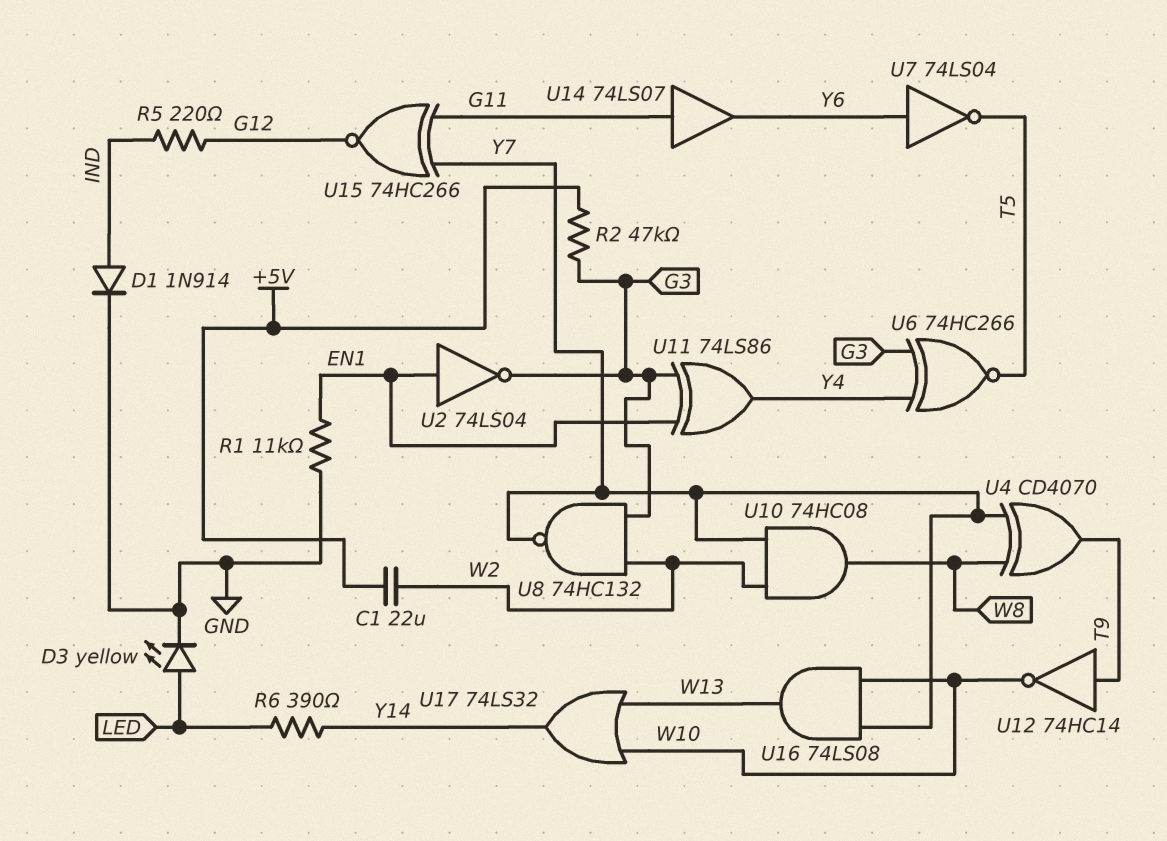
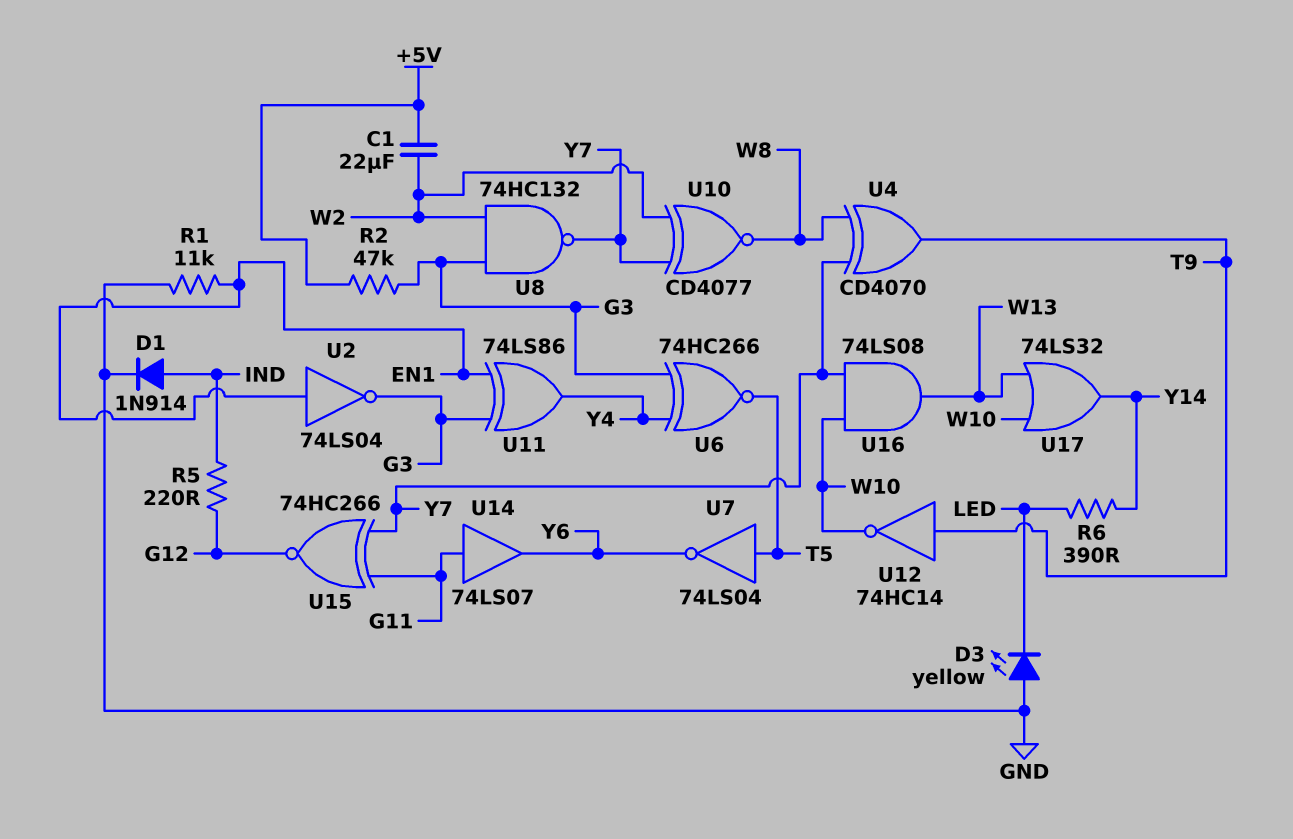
D3: LED yellow (A LED, K GND) -> LED yellow (A GND, K LED)
U7: NOT 74LS04 (in Y6, out T5) -> NOT 74LS04 (in T5, out Y6)
U10: AND 74HC08 (in W2, in Y7, out W8) -> XNOR CD4077 (in W2, in Y7, out W8)

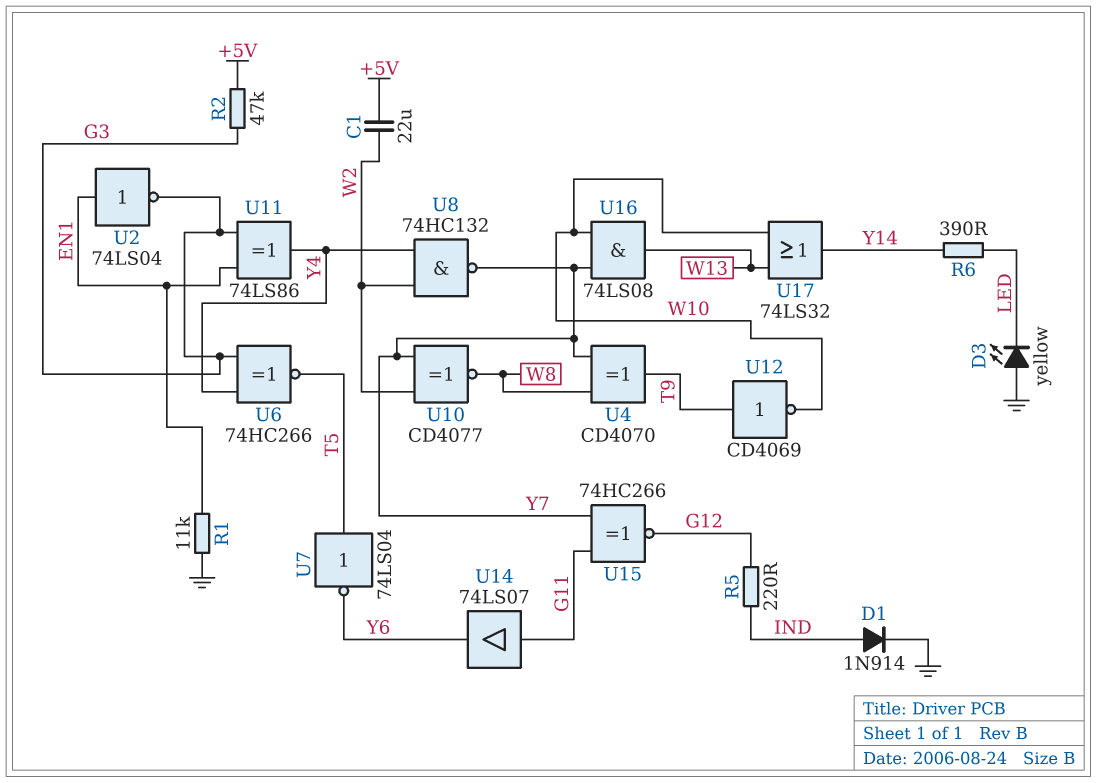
U8: NAND 74HC132 (in G3, in W2, out Y7) -> NAND 74HC132 (in W2, in Y4, out Y7)
U12: NOT 74HC14 (in T9, out W10) -> NOT CD4069 (in T9, out W10)

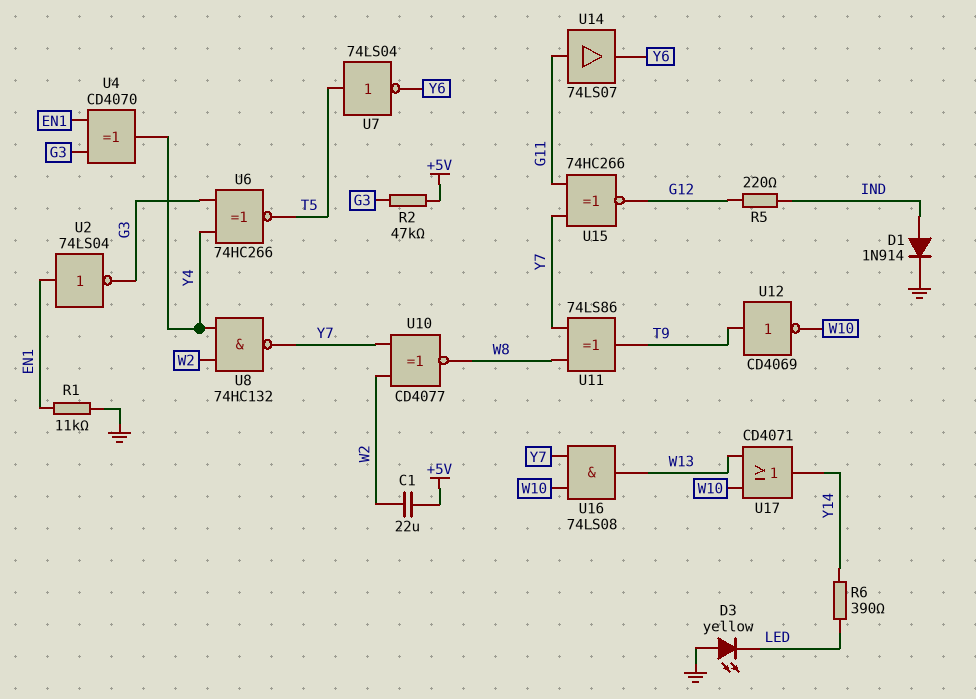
U4: XOR CD4070 (in W8, in Y7, out T9) -> XOR CD4070 (in EN1, in G3, out Y4)
U11: XOR 74LS86 (in EN1, in G3, out Y4) -> XOR 74LS86 (in W8, in Y7, out T9)
U17: OR 74LS32 (in W10, in W13, out Y14) -> OR CD4071 (in W10, in W13, out Y14)

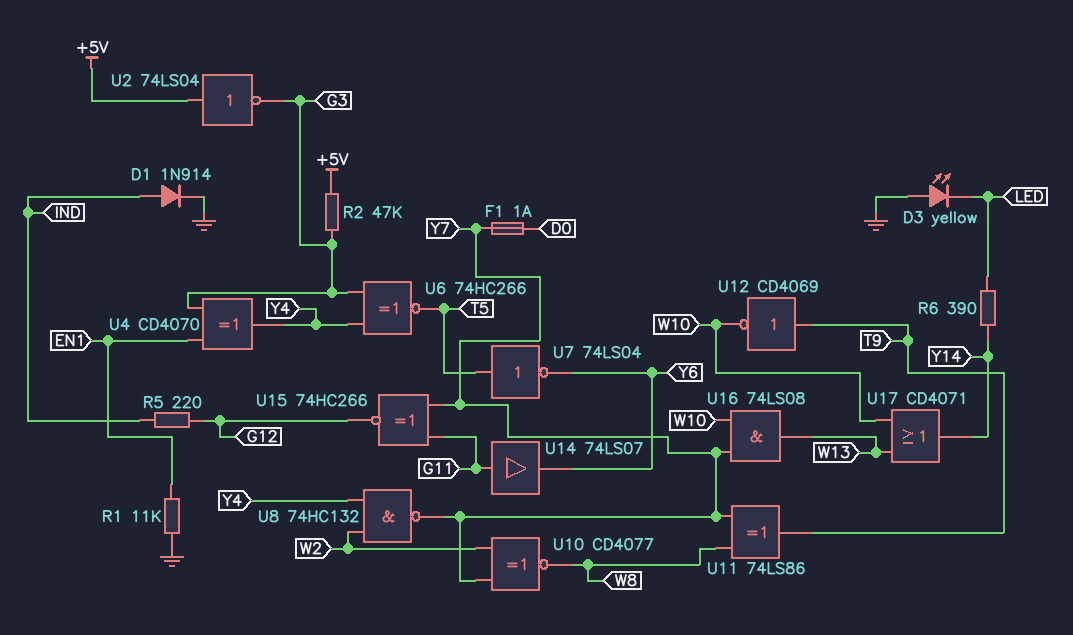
C1: 22uF (+5V, W2) -> none
F1: none -> 1A (D0, Y7)
U2: NOT 74LS04 (in EN1, out G3) -> NOT 74LS04 (in +5V, out G3)

